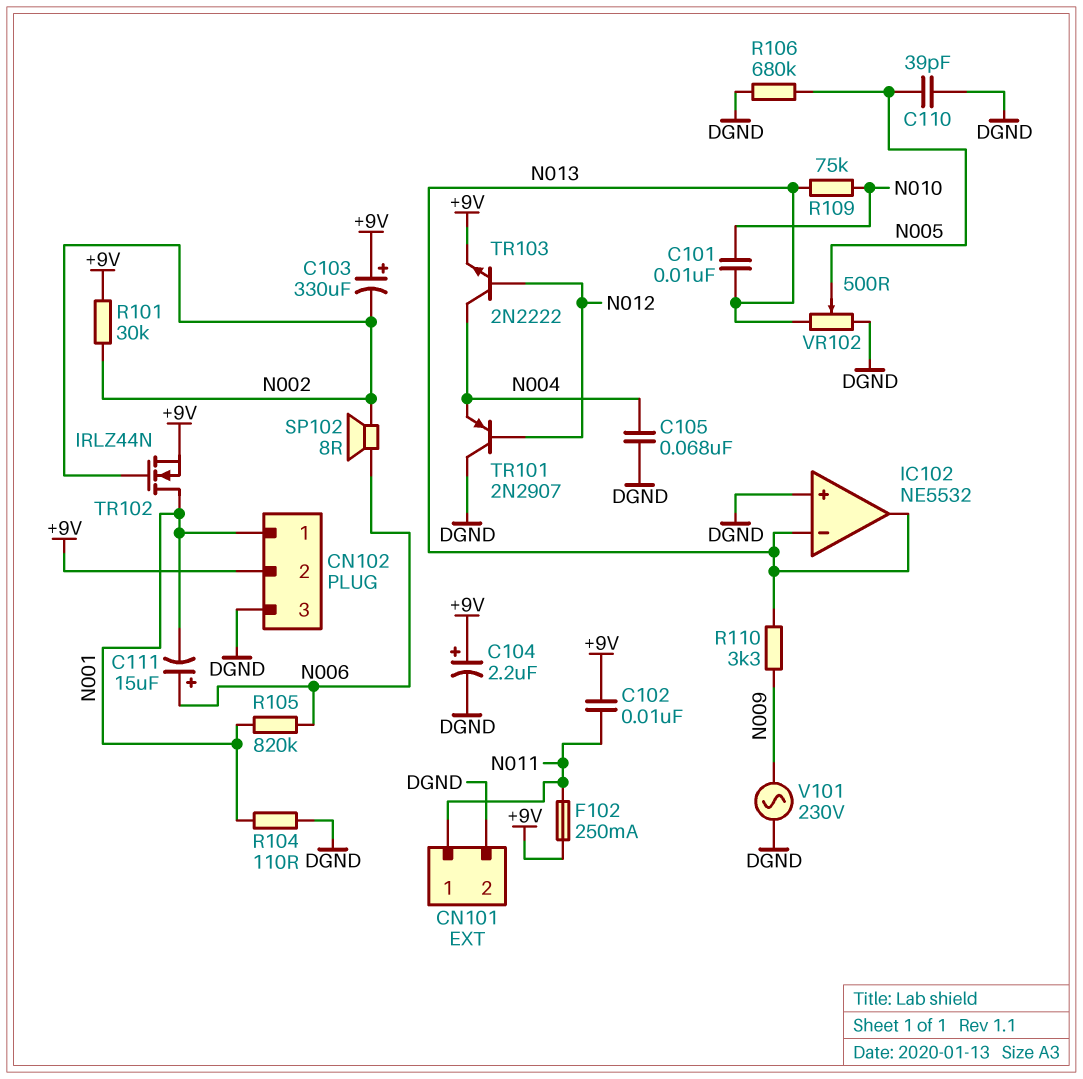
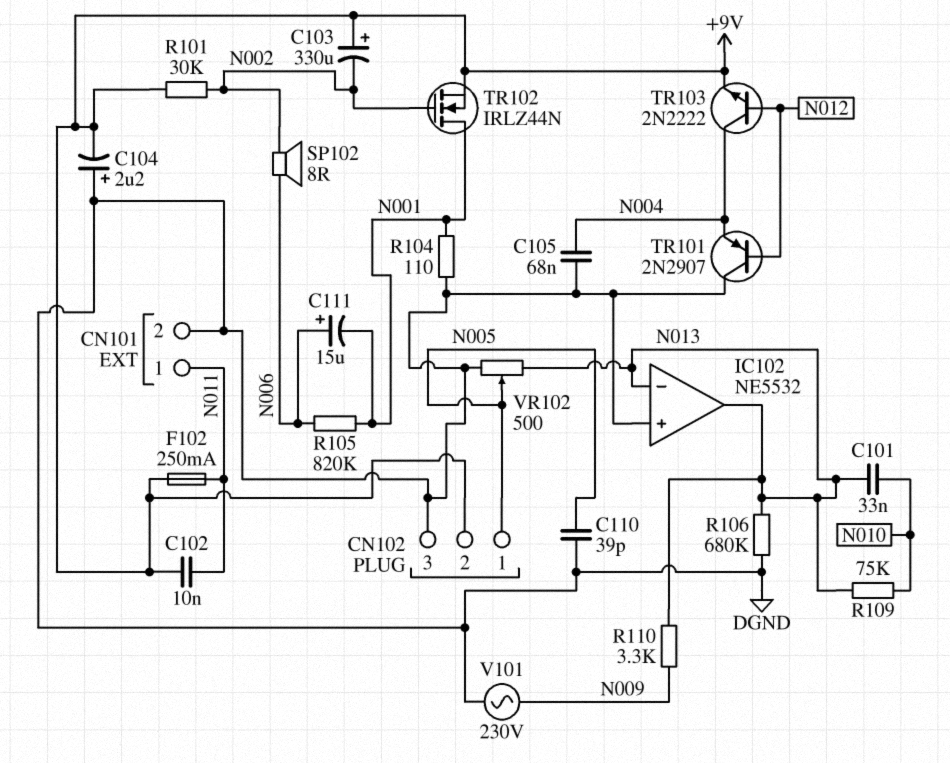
C101: 10nF (N010, N013) -> 33nF (N010, N013)
C104: 2.2uF (plus +9V, minus DGND) -> 2.2uF (plus DGND, minus +9V)
CN102 pin 1: N001 -> N005
R106: 680k (DGND, N005) -> 680k (DGND, N013)

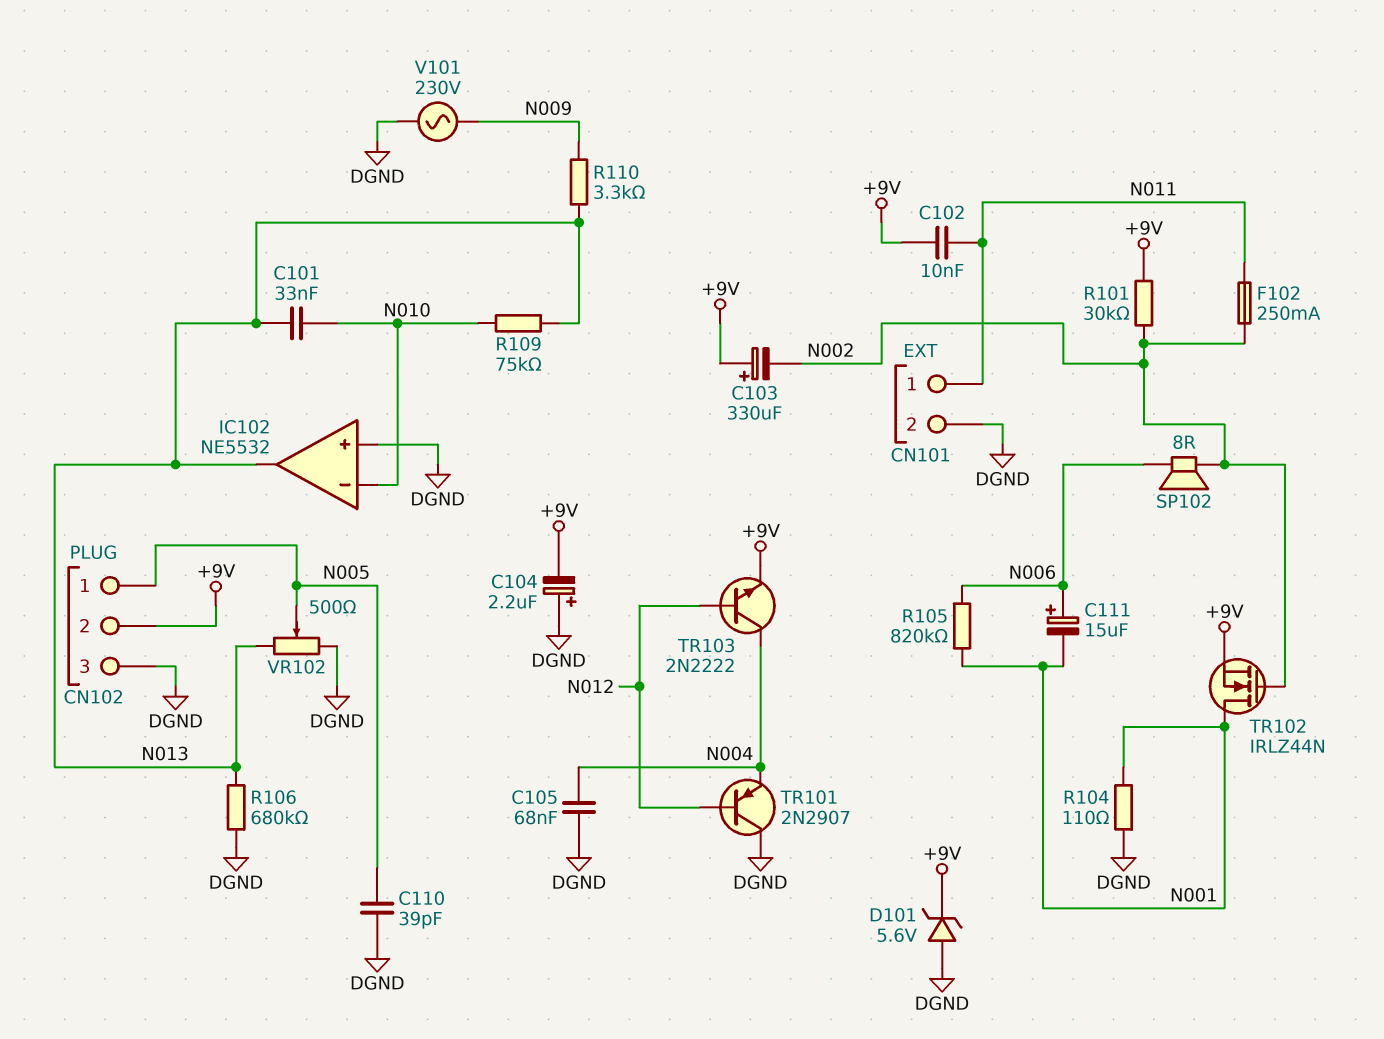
D101: none -> zener 5.6V (A DGND, K +9V)
F102: 250mA (+9V, N011) -> 250mA (N002, N011)
IC102 pin in-: N013 -> N010

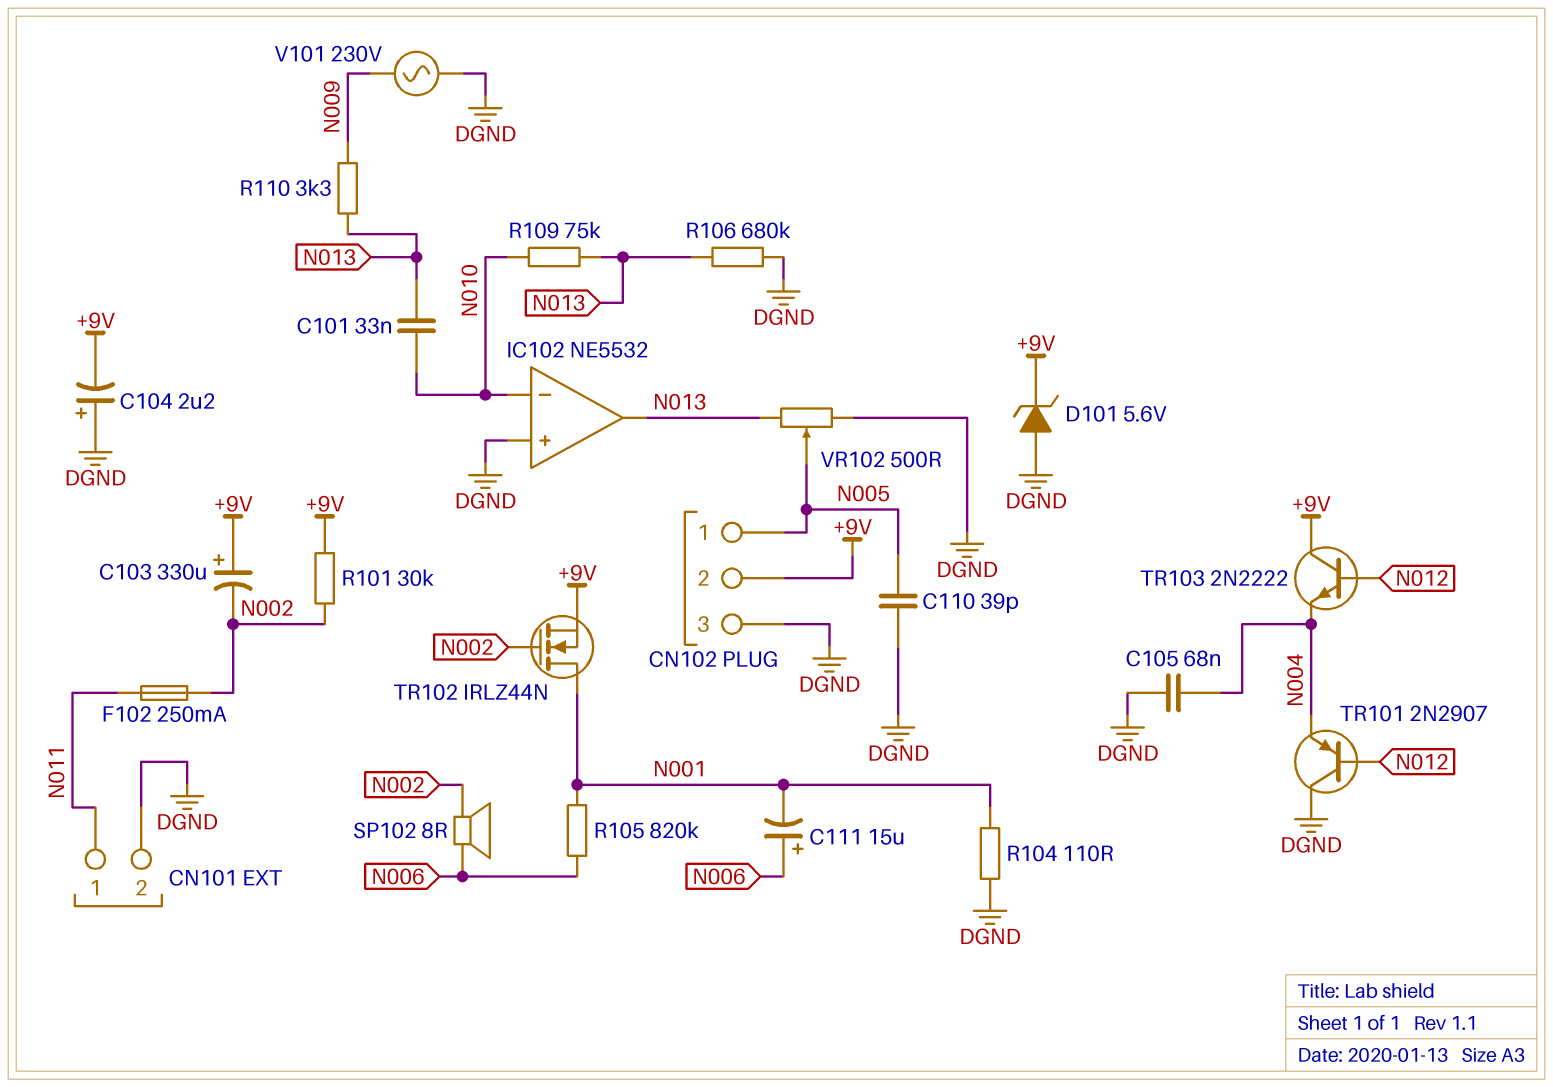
C102: 10nF (+9V, N011) -> none
TR103: NPN 2N2222 (B N012, C N004, E +9V) -> NPN 2N2222 (B N012, C +9V, E N004)

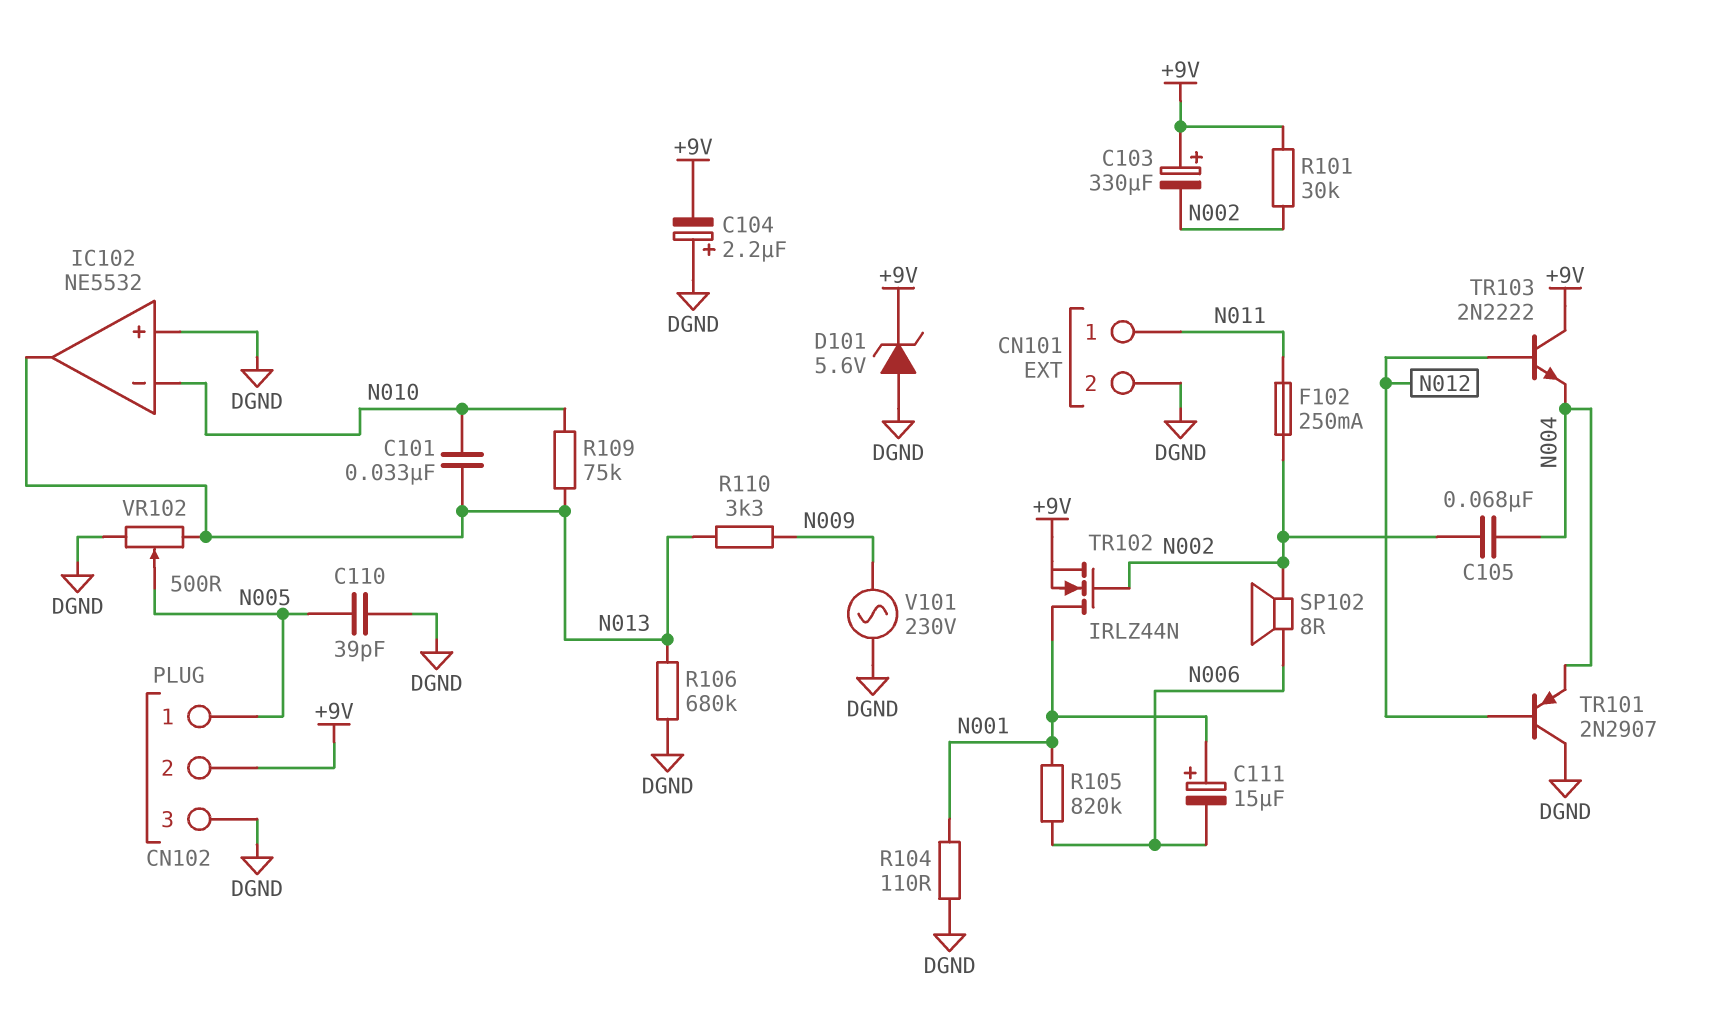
C105: 68nF (DGND, N004) -> 68nF (N002, N004)
C111: 15uF (plus N006, minus N001) -> 15uF (plus N001, minus N006)

